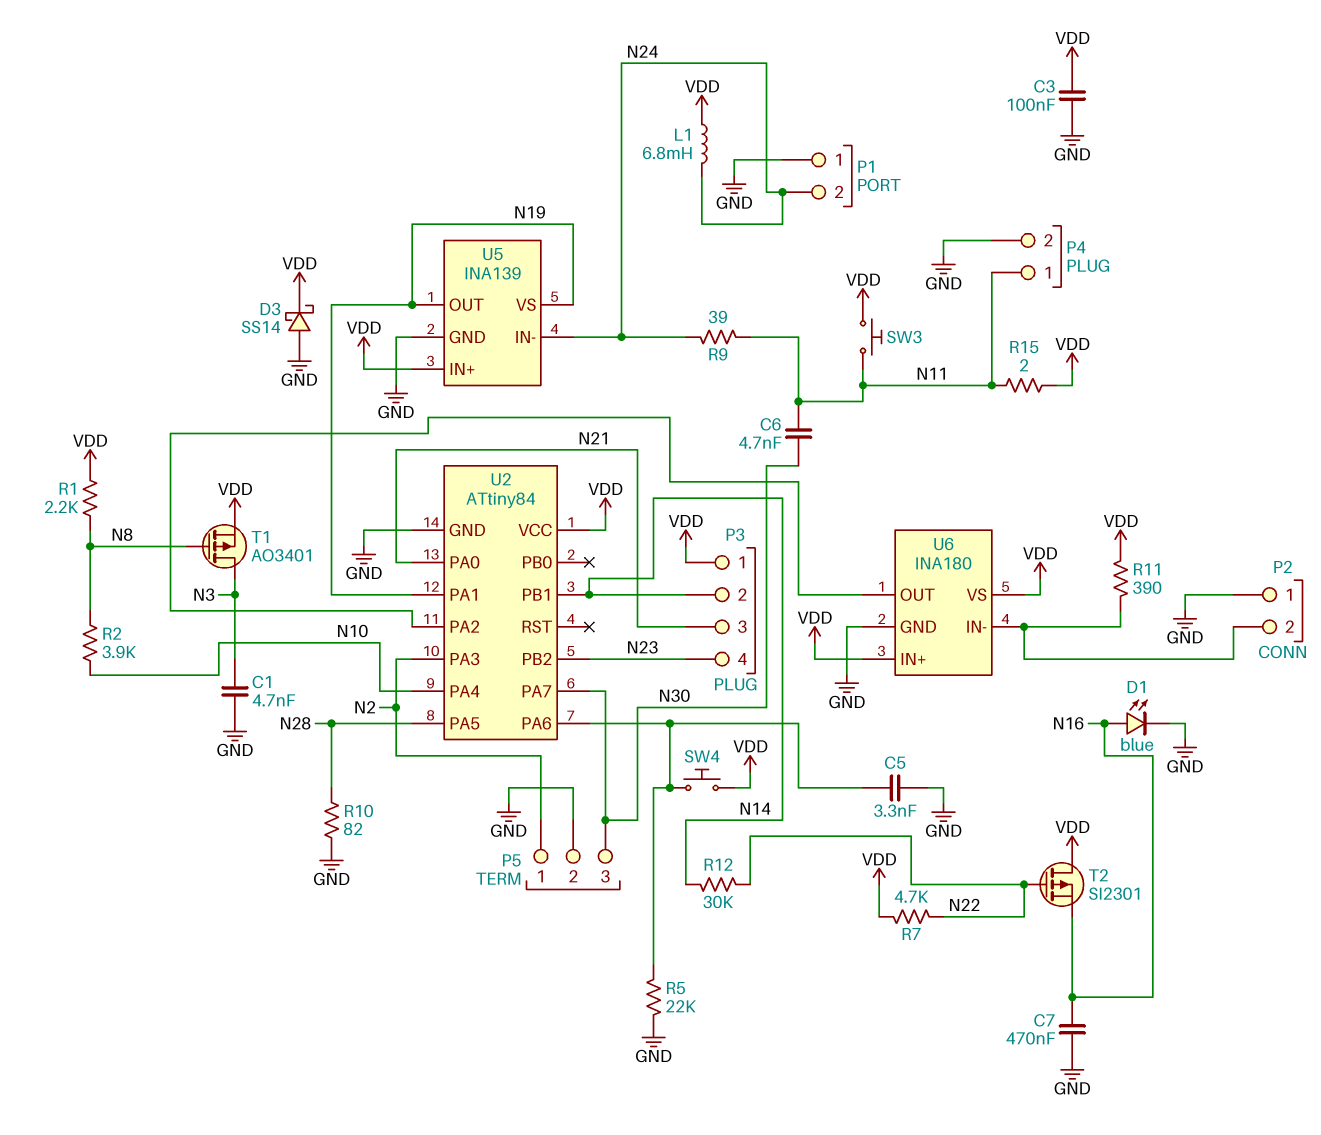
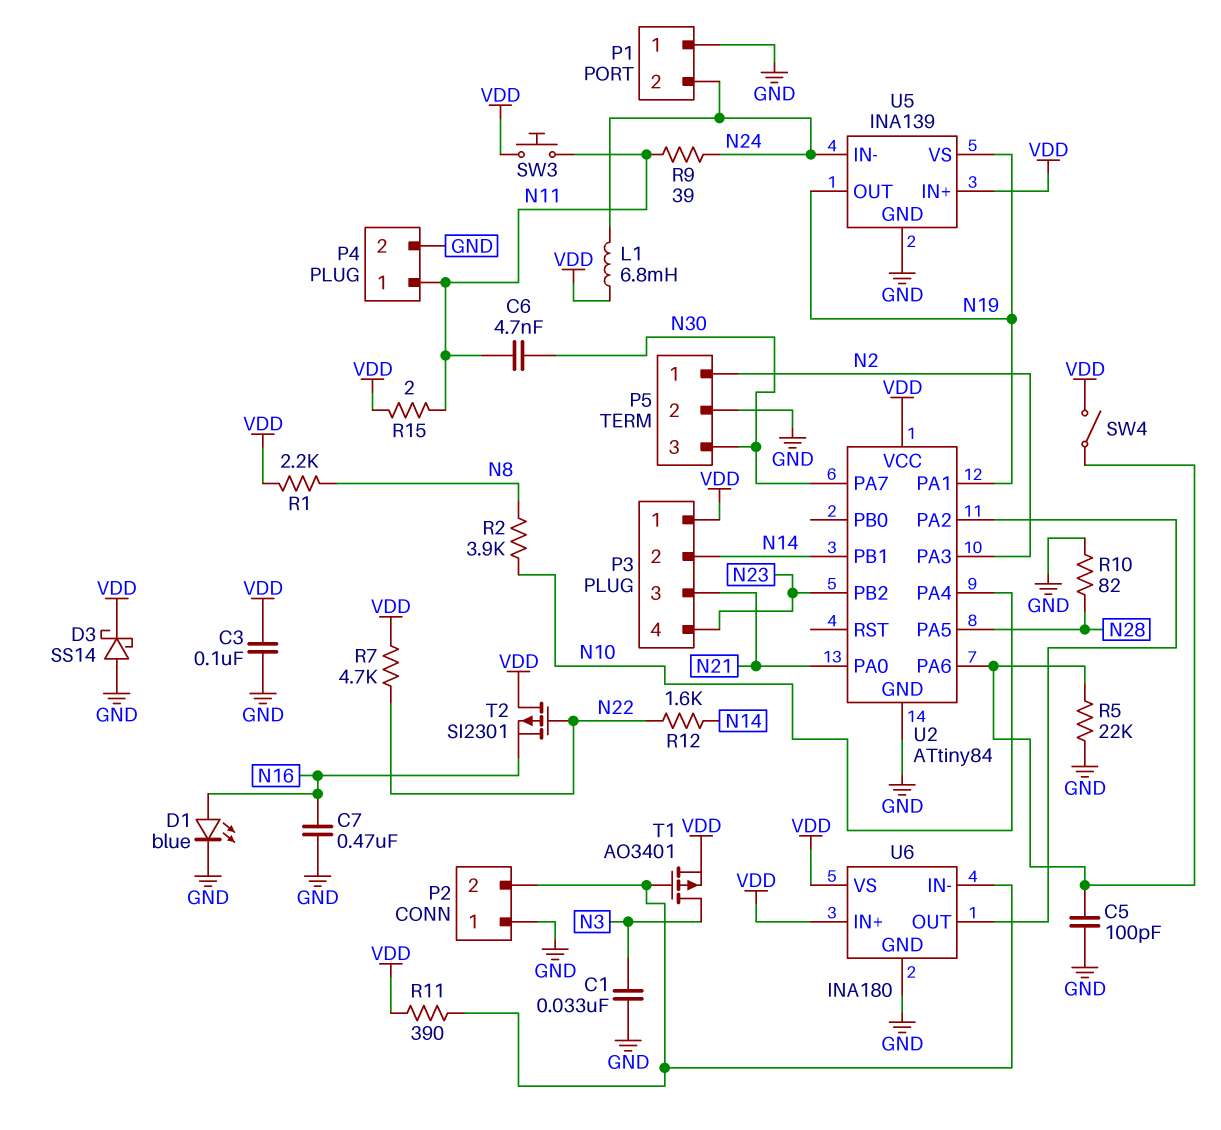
C1: 4.7nF (GND, N3) -> 33nF (GND, N3)
C5: 3.3nF (GND, U2/PA6) -> 100pF (GND, U2/PA6)
R12: 30k (N14, N22) -> 1.6k (N14, N22)
SW4: button (U2/PA6, VDD) -> switch (U2/PA6, VDD)
T1: PMOS AO3401 (G N8, D N3, S VDD) -> PMOS AO3401 (G P2/2, D N3, S VDD)

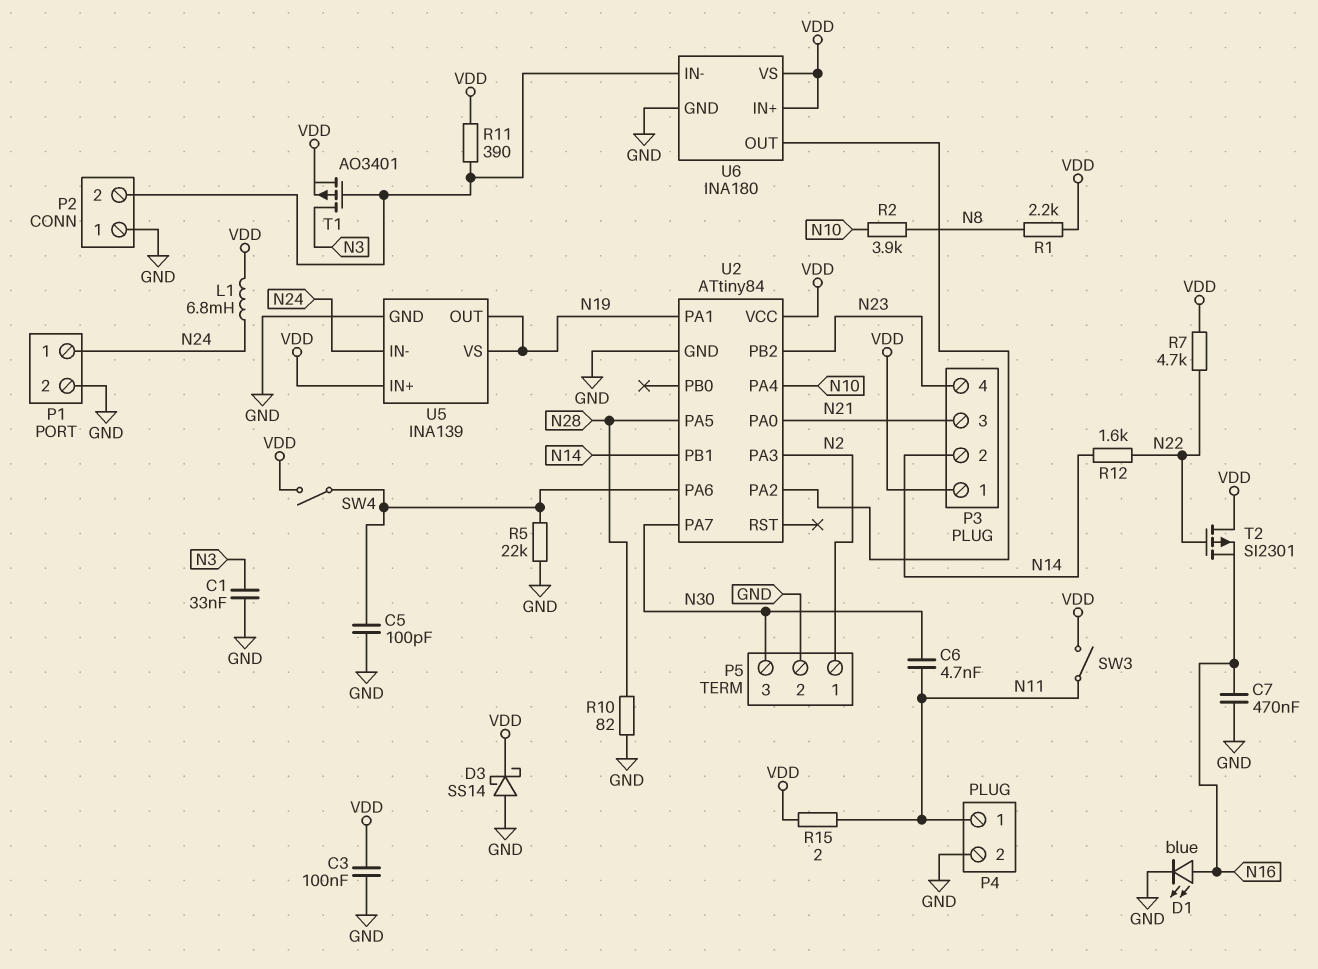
P1 pin 1: GND -> N24
P1 pin 2: N24 -> GND
R9: 39 (N11, N24) -> none
SW3: button (N11, VDD) -> switch (N11, VDD)

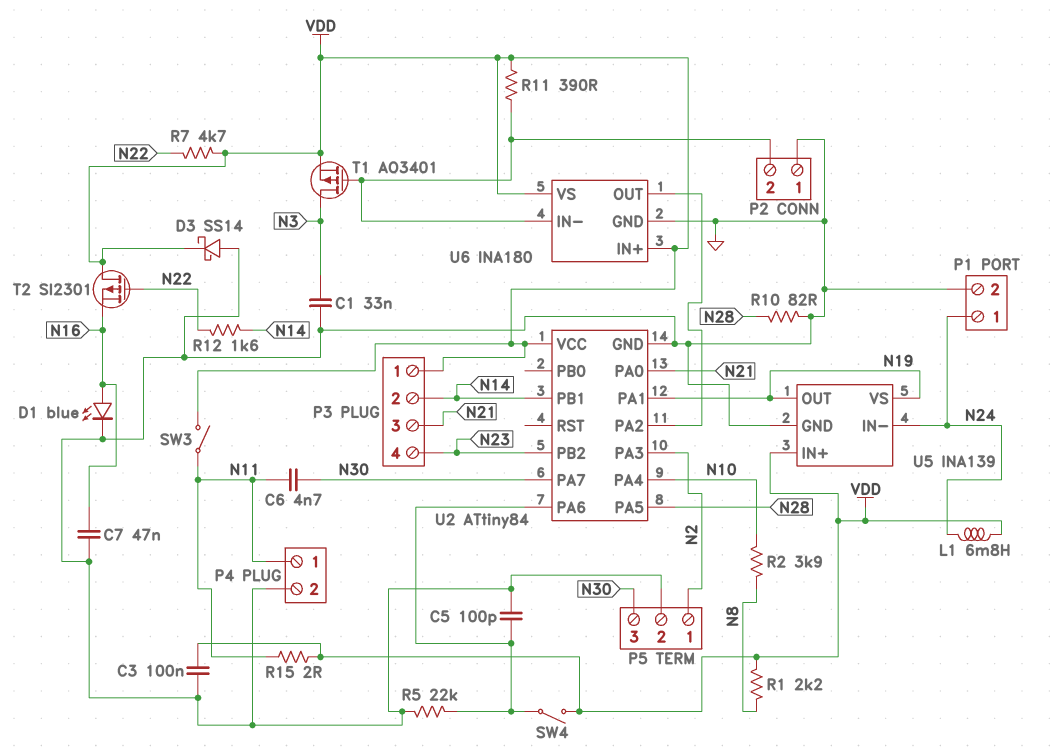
C7: 470nF (GND, N16) -> 47nF (GND, N16)

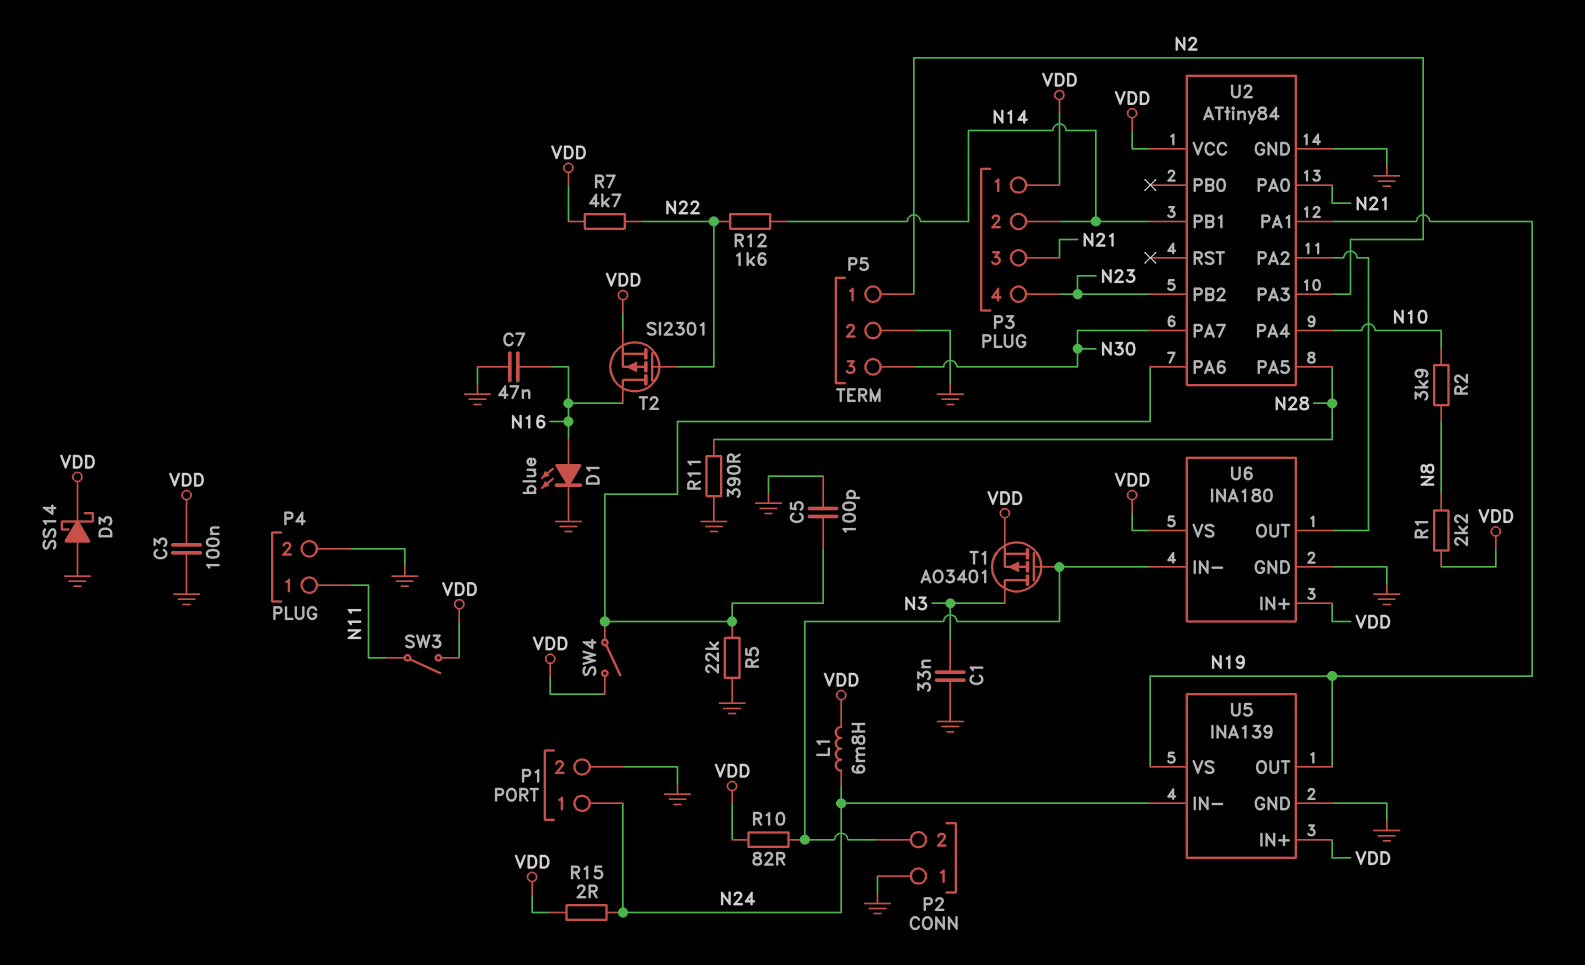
C6: 4.7nF (N11, N30) -> none
R10: 82 (GND, N28) -> 82 (P2/2, VDD)
R11: 390 (P2/2, VDD) -> 390 (GND, N28)
R15: 2 (N11, VDD) -> 2 (N24, VDD)
T2: PMOS SI2301 (G N22, D VDD, S N16) -> PMOS SI2301 (G N22, D N16, S VDD)

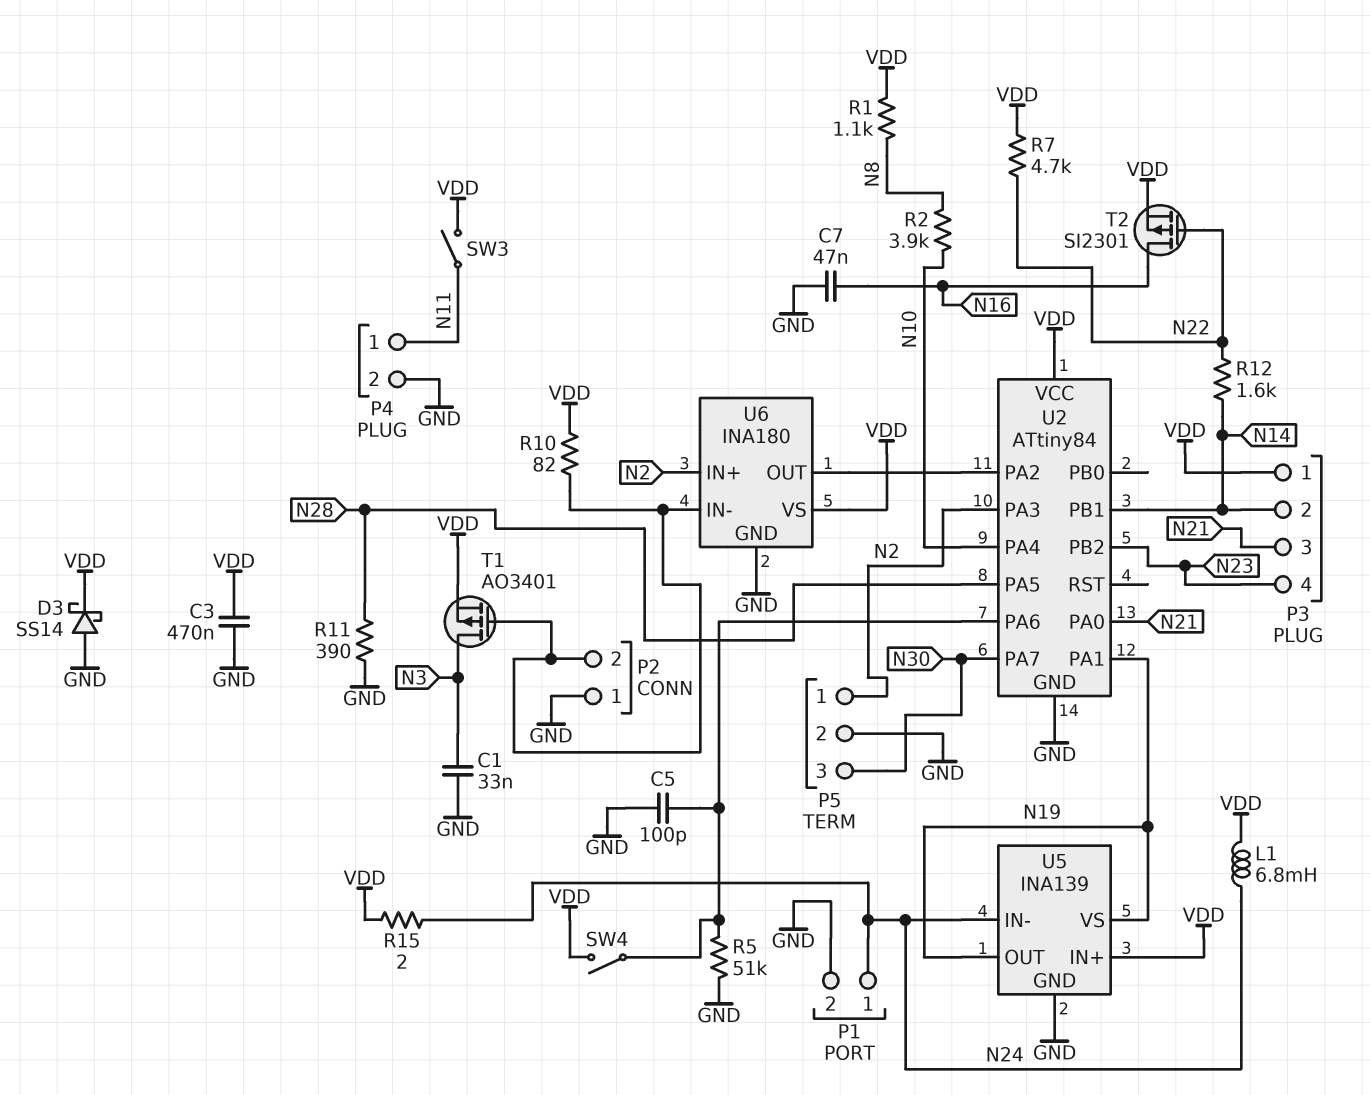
C3: 100nF (GND, VDD) -> 470nF (GND, VDD)
D1: LED blue (A N16, K GND) -> none
R1: 2.2k (N8, VDD) -> 1.1k (N8, VDD)
R5: 22k (GND, U2/PA6) -> 51k (GND, U2/PA6)
U6 pin IN+: VDD -> N2

